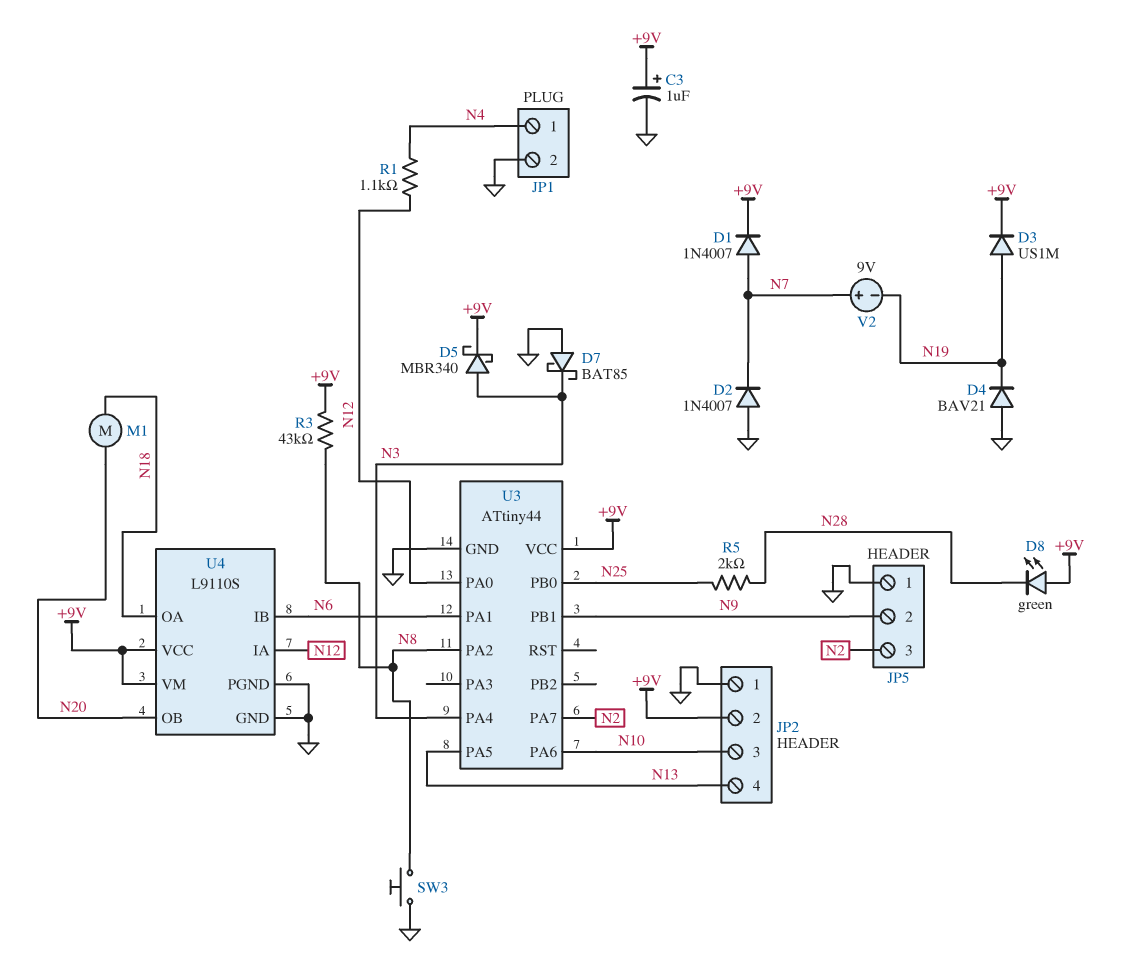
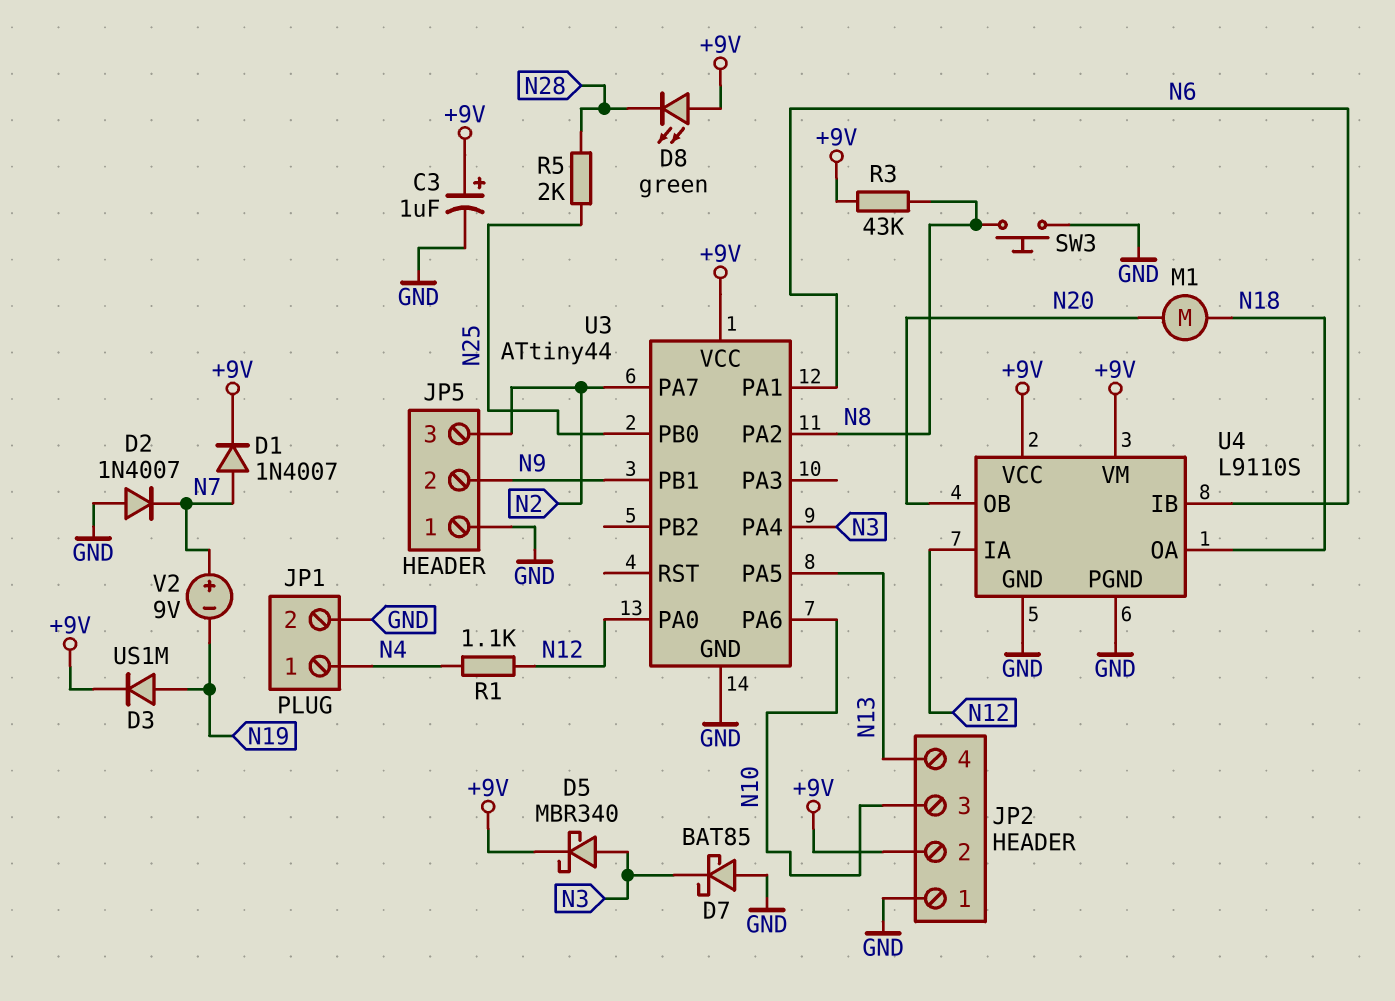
D4: diode BAV21 (A GND, K N19) -> none

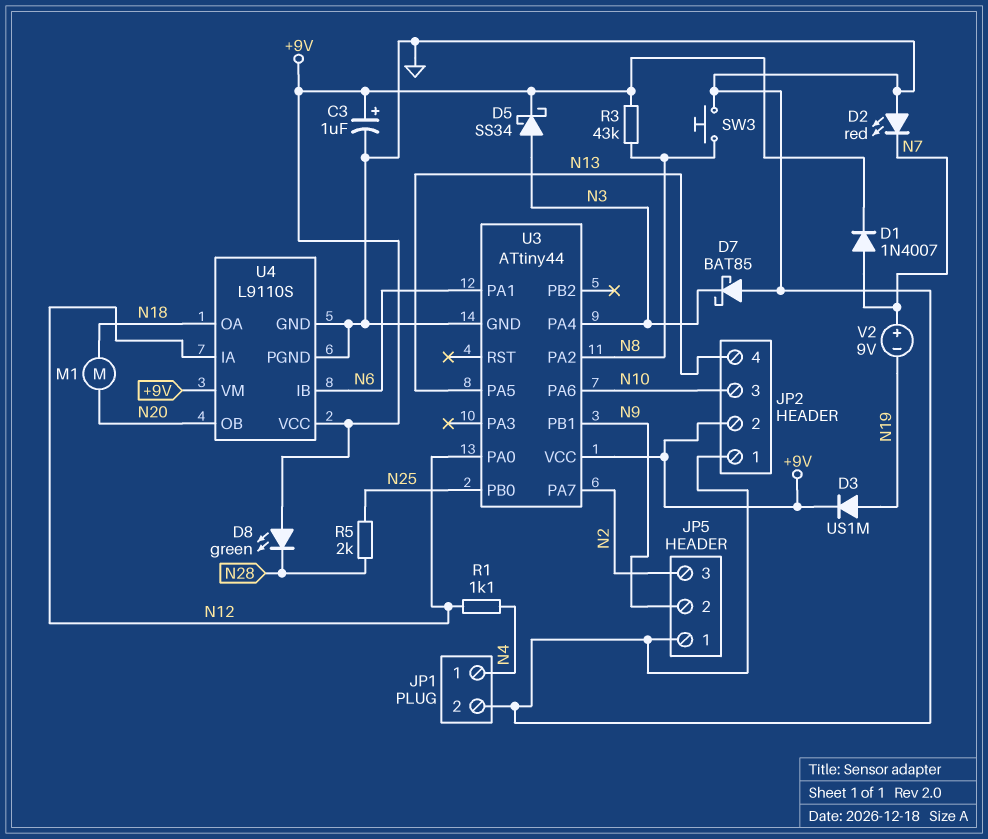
D2: diode 1N4007 (A GND, K N7) -> LED red (A GND, K N7)
D5: schottky MBR340 (A N3, K +9V) -> schottky SS34 (A N3, K +9V)

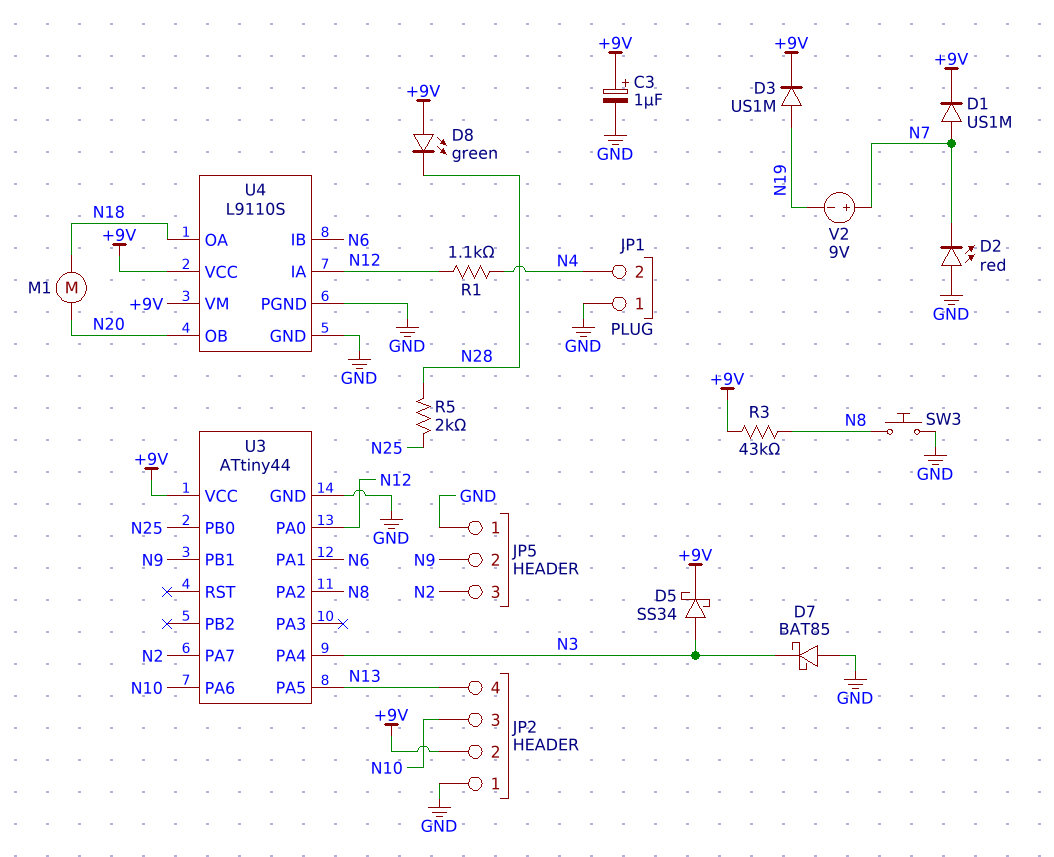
D1: diode 1N4007 (A N7, K +9V) -> diode US1M (A N7, K +9V)
JP1 pin 1: N4 -> GND
JP1 pin 2: GND -> N4

